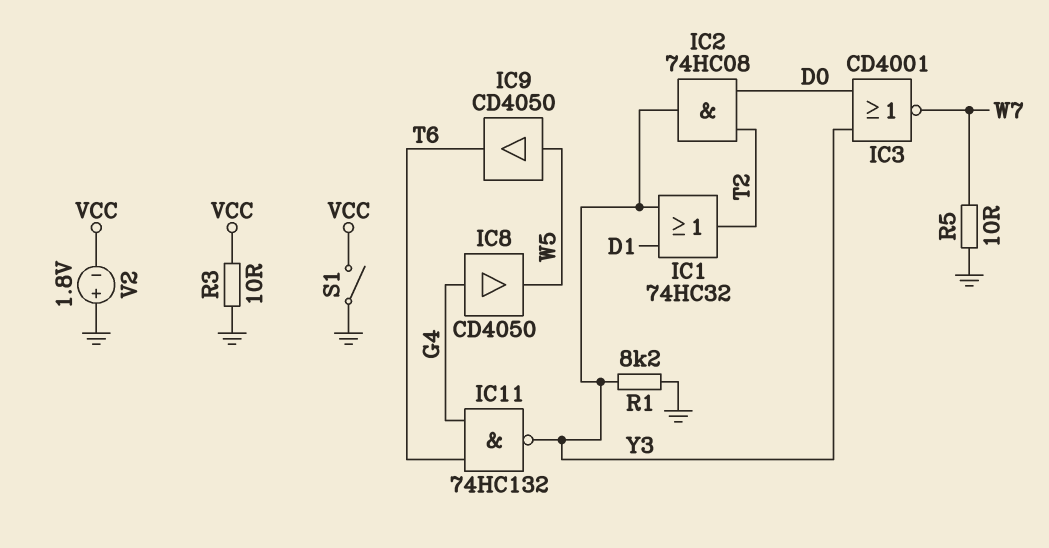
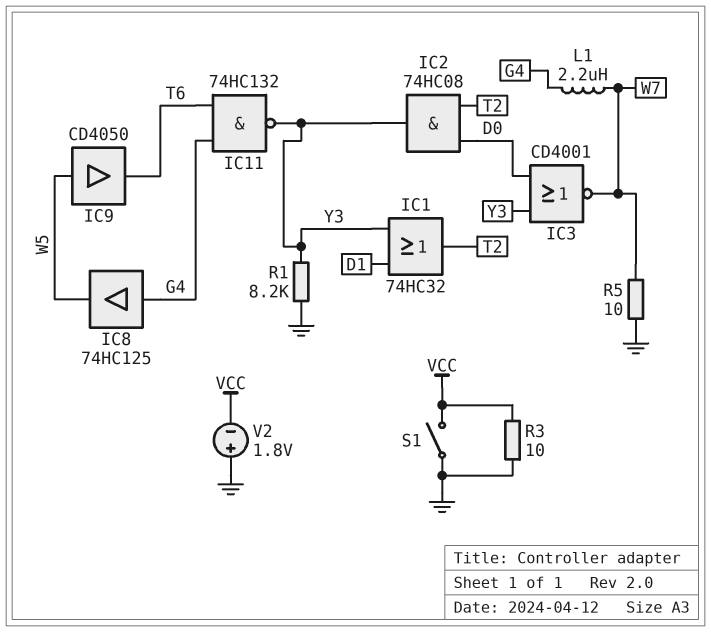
IC8: buffer CD4050 (in G4, out W5) -> buffer 74HC125 (in G4, out W5)
L1: none -> 2.2uH (G4, W7)

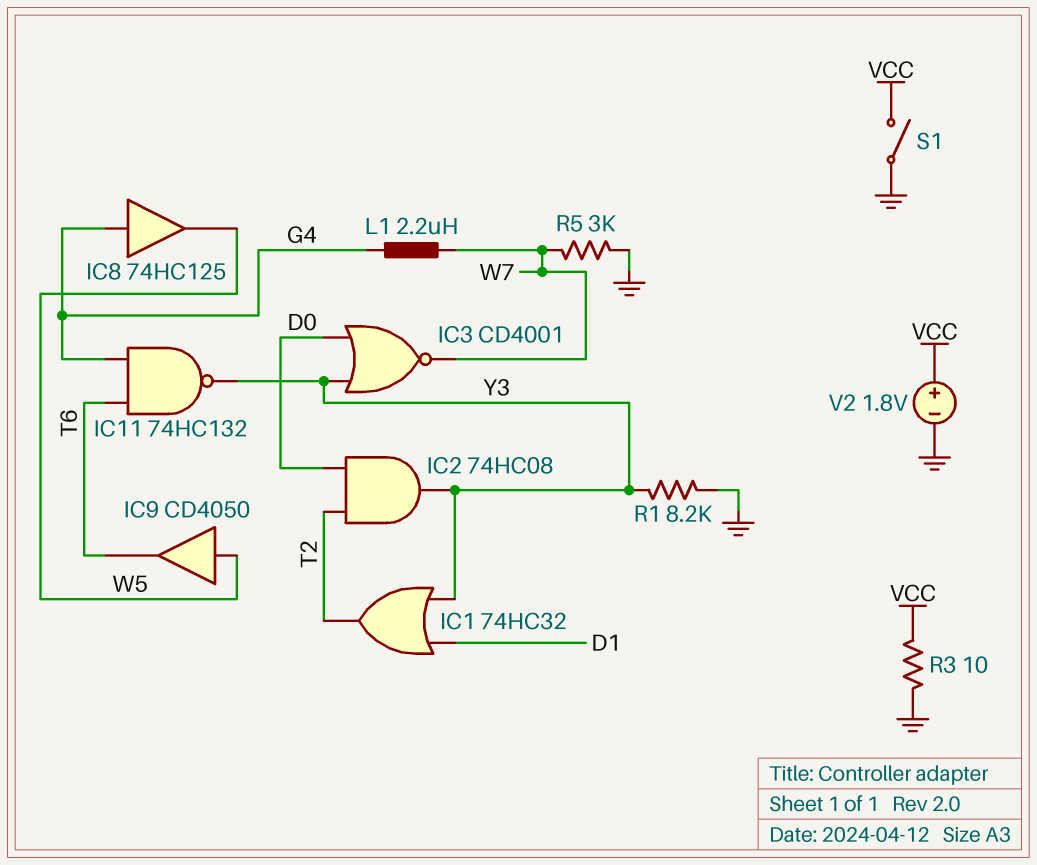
R5: 10 (GND, W7) -> 3k (GND, W7)
V2: 1.8V (plus GND, minus VCC) -> 1.8V (plus VCC, minus GND)

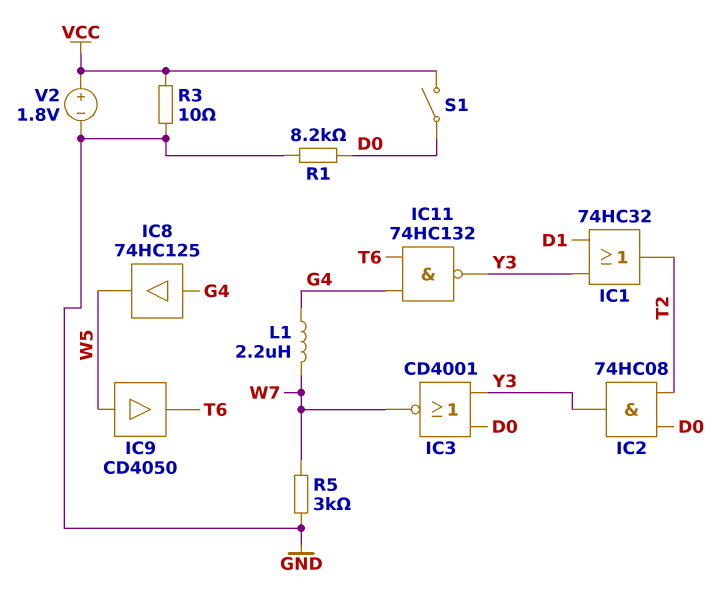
R1: 8.2k (GND, Y3) -> 8.2k (D0, GND)
S1: switch (GND, VCC) -> switch (D0, VCC)

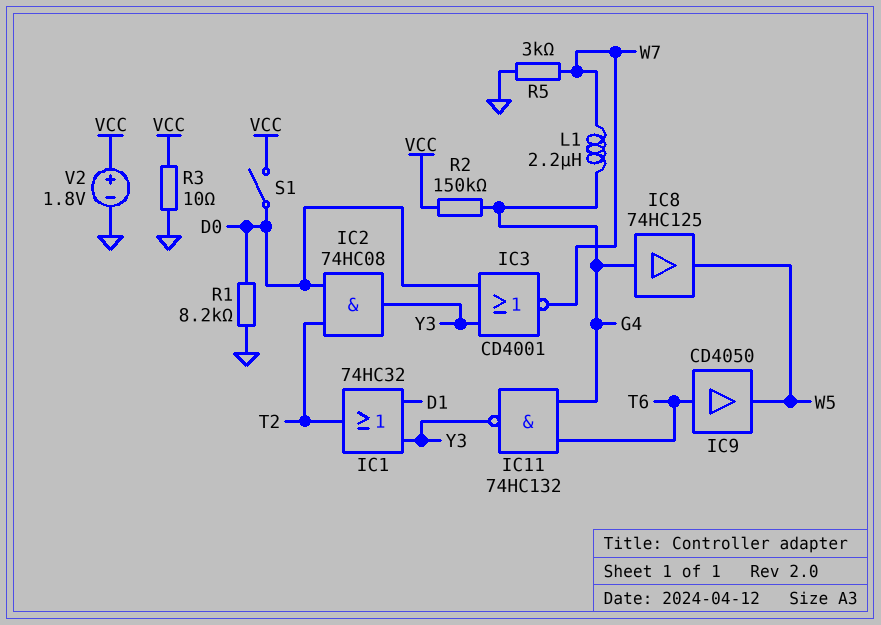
IC9: buffer CD4050 (in W5, out T6) -> buffer CD4050 (in T6, out W5)
R2: none -> 150k (G4, VCC)

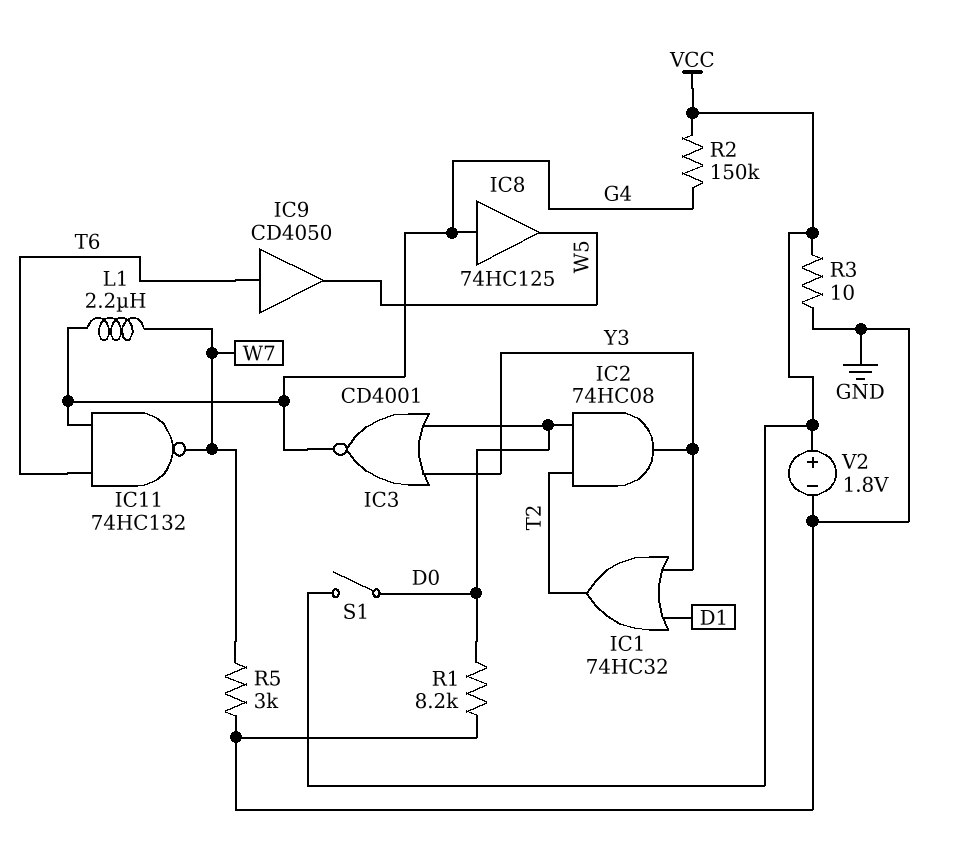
IC3: NOR CD4001 (in D0, in Y3, out W7) -> NOR CD4001 (in D0, in Y3, out G4)
IC11: NAND 74HC132 (in G4, in T6, out Y3) -> NAND 74HC132 (in G4, in T6, out W7)

